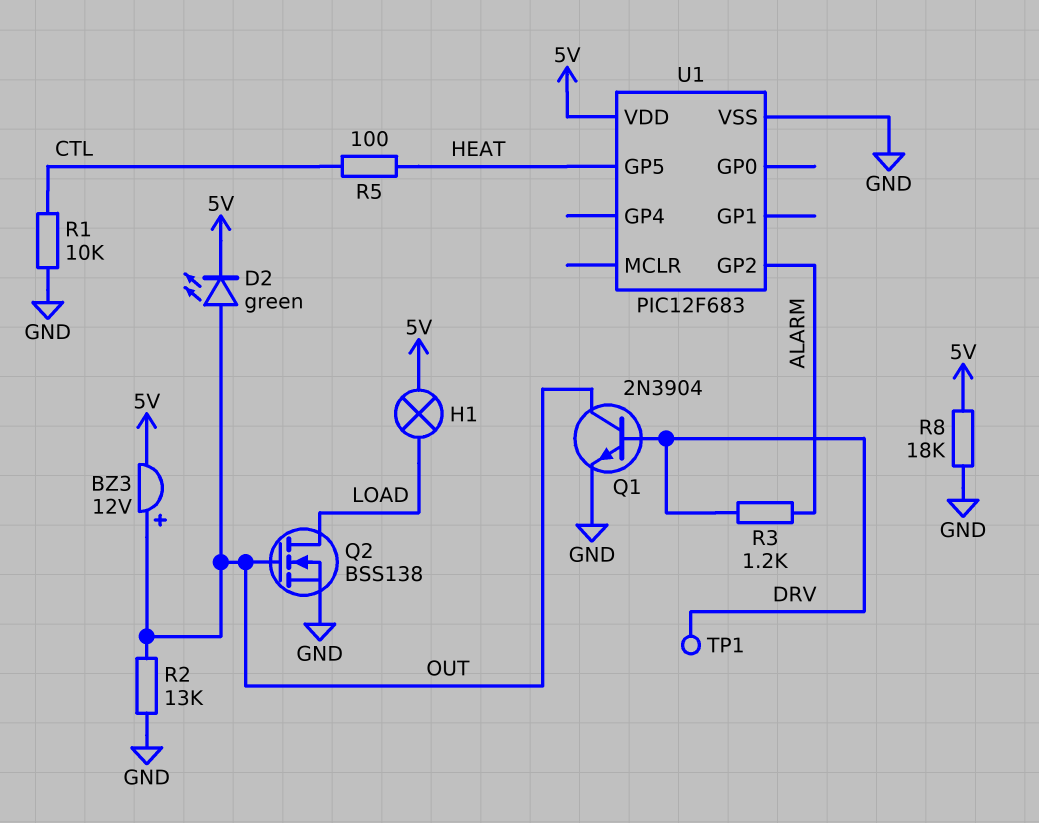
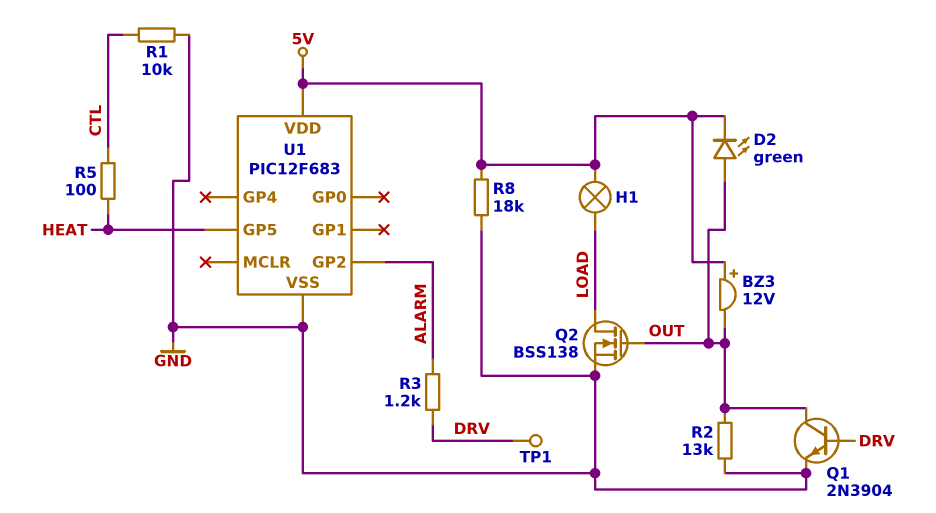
BZ3: buzzer 12V (plus OUT, minus 5V) -> buzzer 12V (plus 5V, minus OUT)

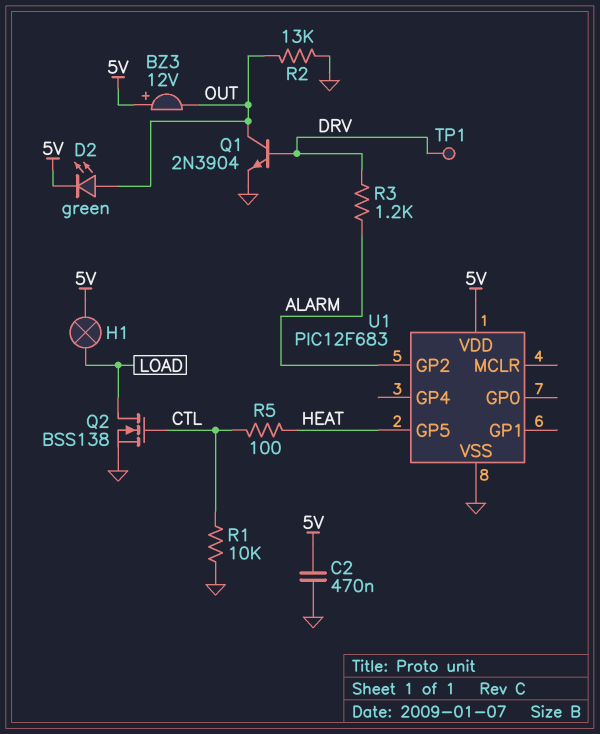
C2: none -> 470nF (5V, GND)
Q2: NMOS BSS138 (G OUT, D LOAD, S GND) -> NMOS BSS138 (G CTL, D LOAD, S GND)
R8: 18k (5V, GND) -> none

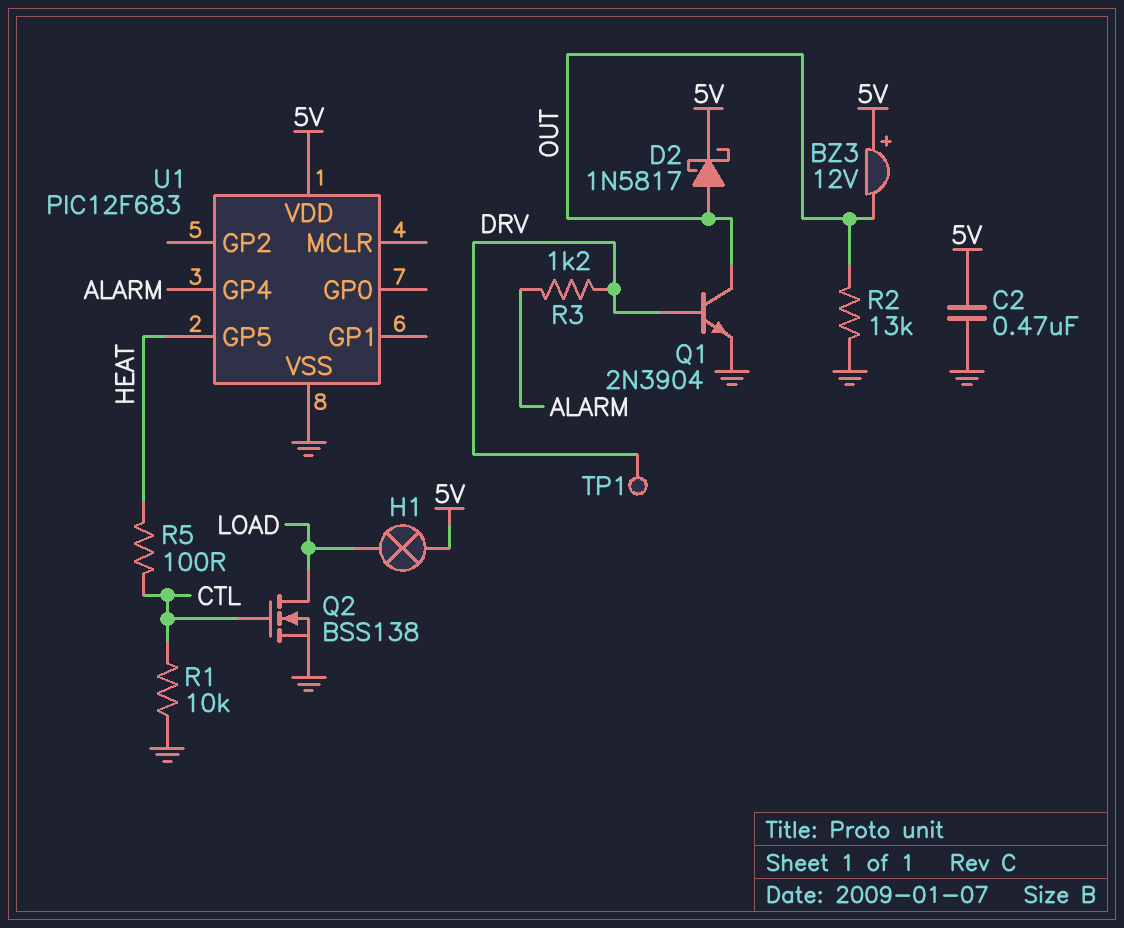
D2: LED green (A OUT, K 5V) -> schottky 1N5817 (A OUT, K 5V)
U1 pin GP2: ALARM -> none
U1 pin GP4: none -> ALARM

